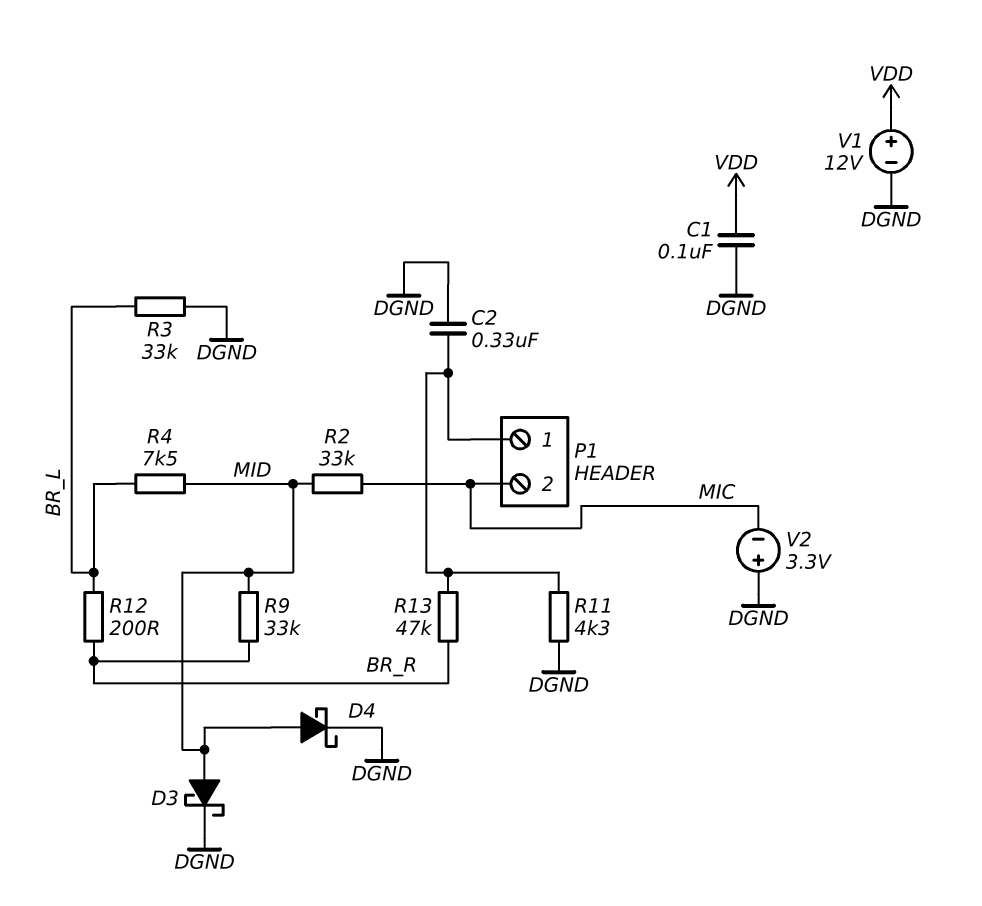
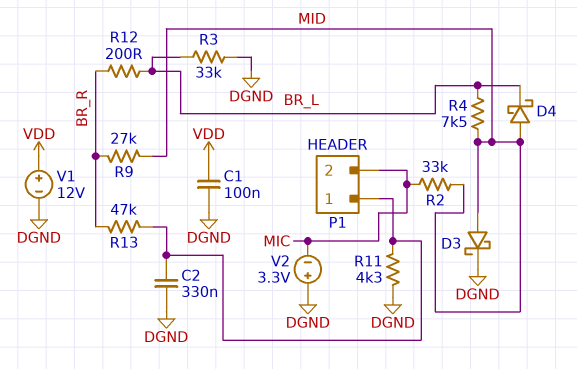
D4: schottky (A MID, K DGND) -> schottky (A MID, K BR_L)
R9: 33k (BR_R, MID) -> 27k (BR_R, MID)

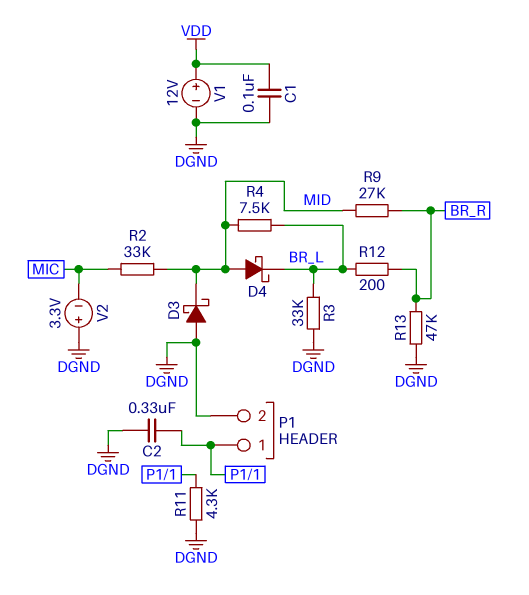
D3: schottky (A MID, K DGND) -> schottky (A DGND, K MID)
P1 pin 2: MIC -> DGND
R13: 47k (BR_R, P1/1) -> 47k (BR_R, DGND)

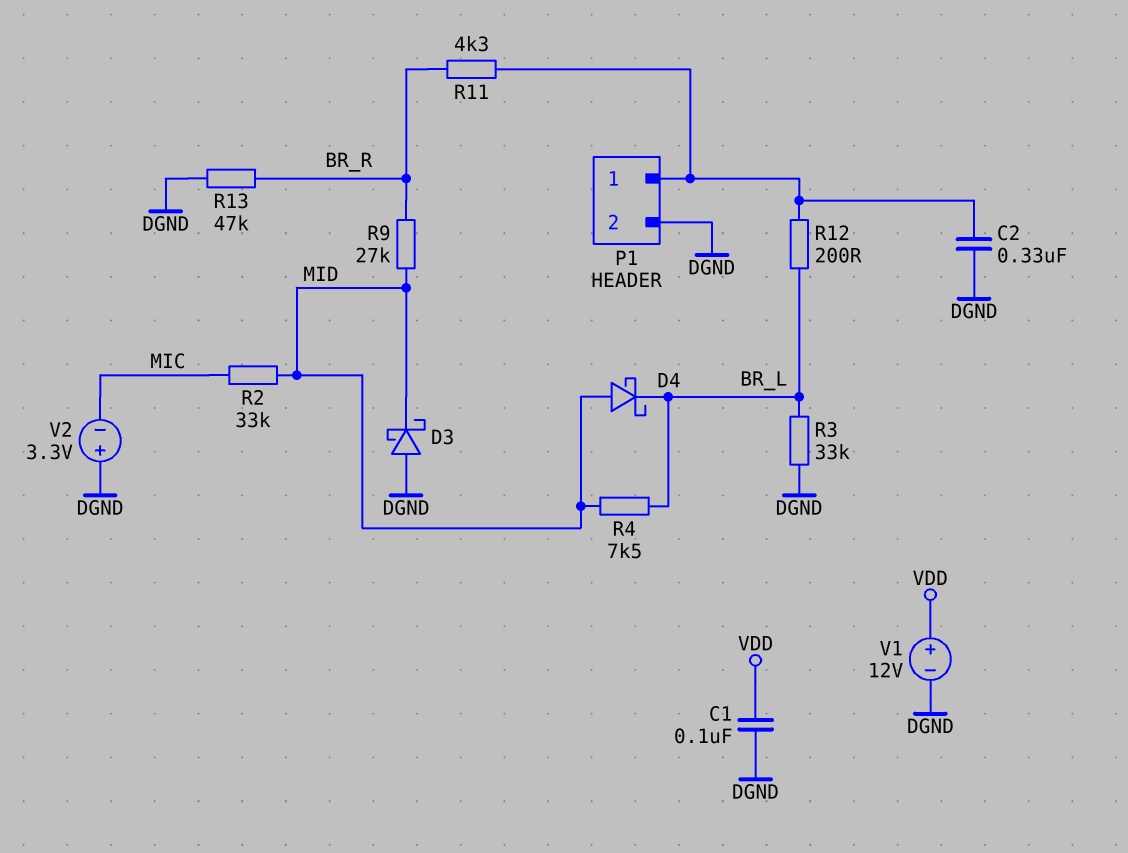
R11: 4.3k (DGND, P1/1) -> 4.3k (BR_R, P1/1)
R12: 200 (BR_L, BR_R) -> 200 (BR_L, P1/1)

